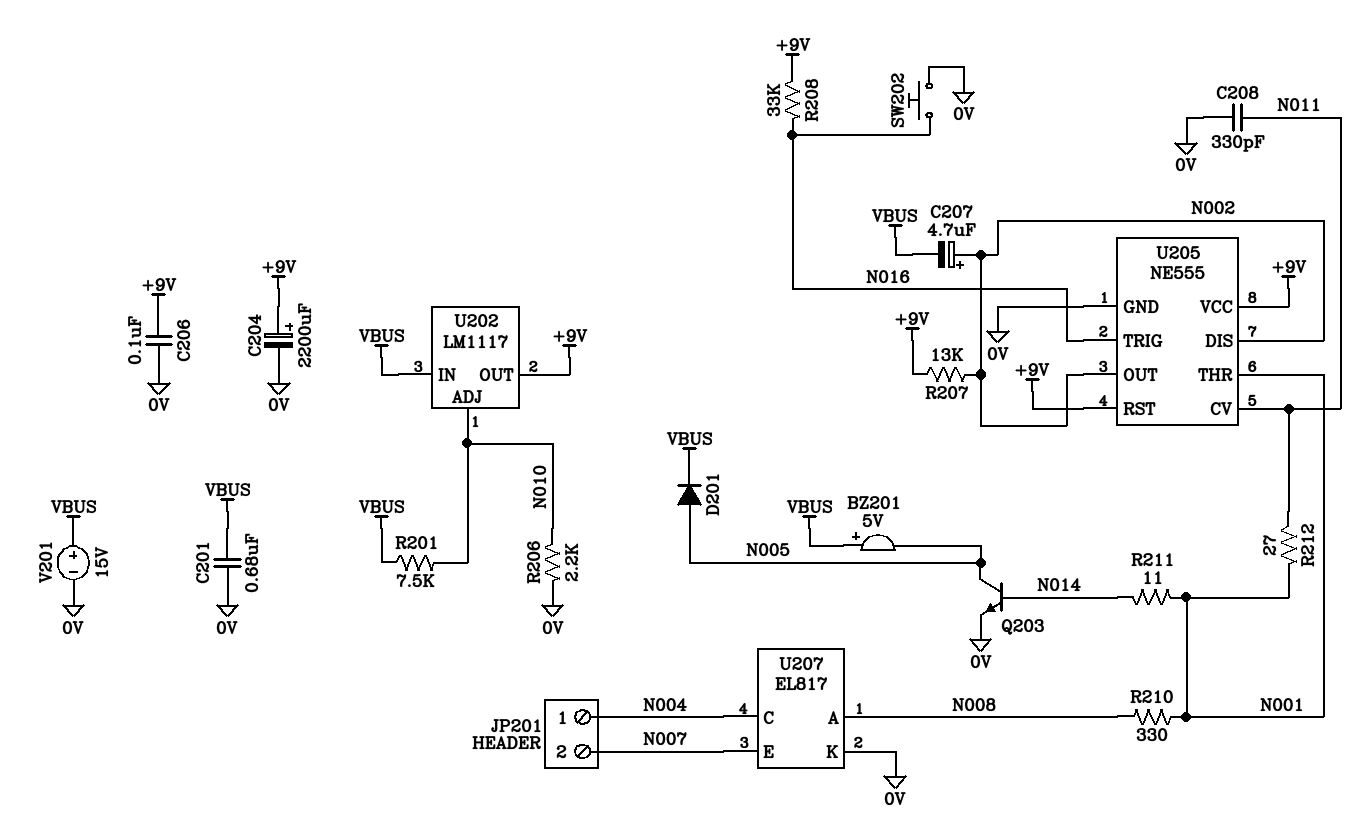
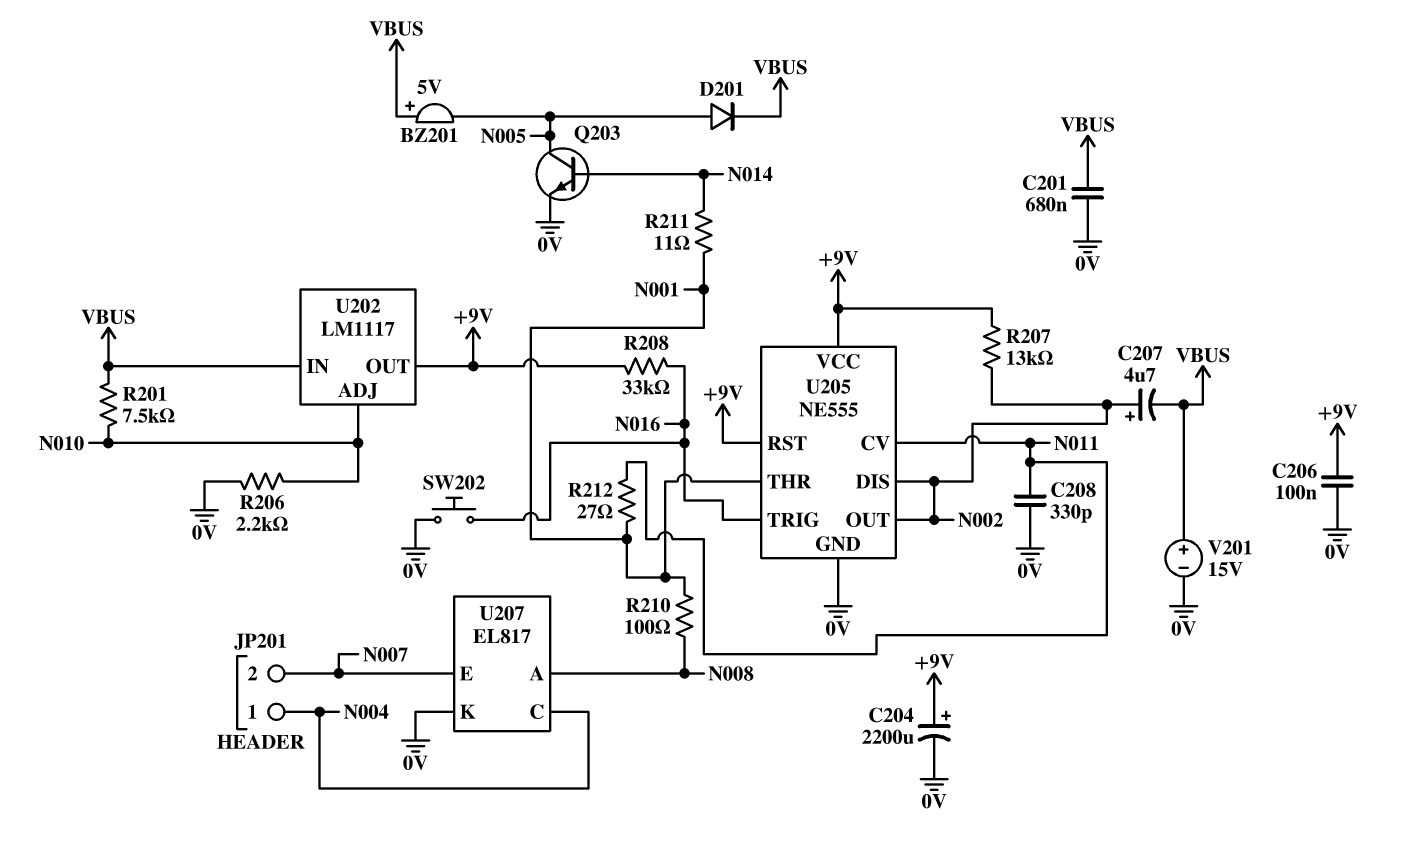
R210: 330 (N001, N008) -> 100 (N001, N008)

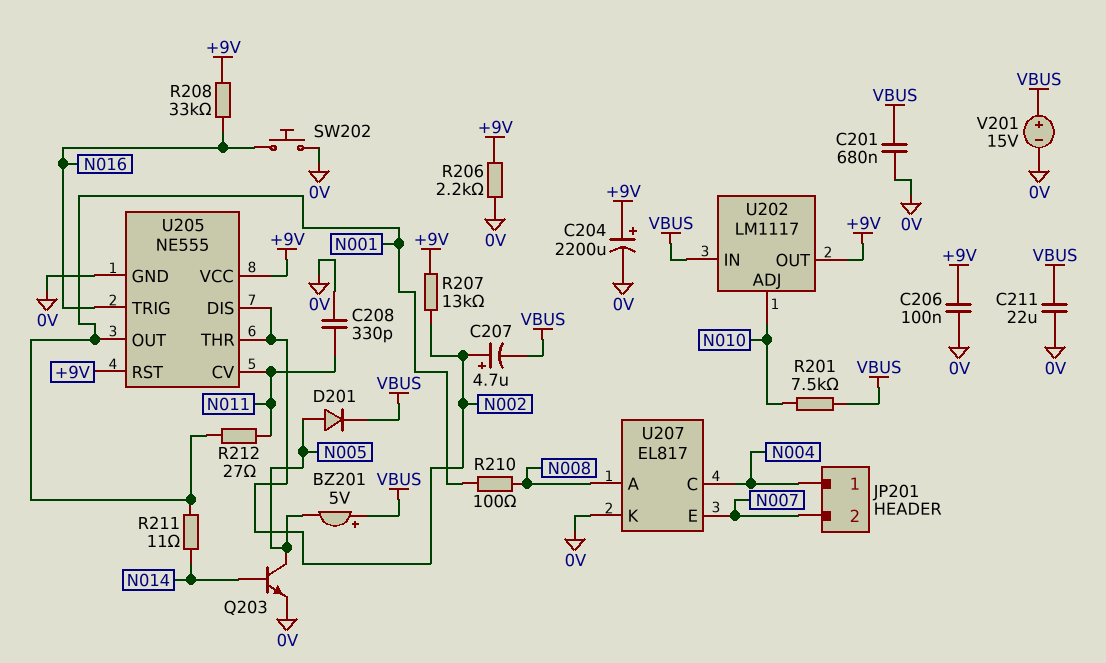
C211: none -> 22uF (0V, VBUS)
R206: 2.2k (0V, N010) -> 2.2k (+9V, 0V)
U205 pin OUT: N002 -> N001
U205 pin THR: N001 -> N002

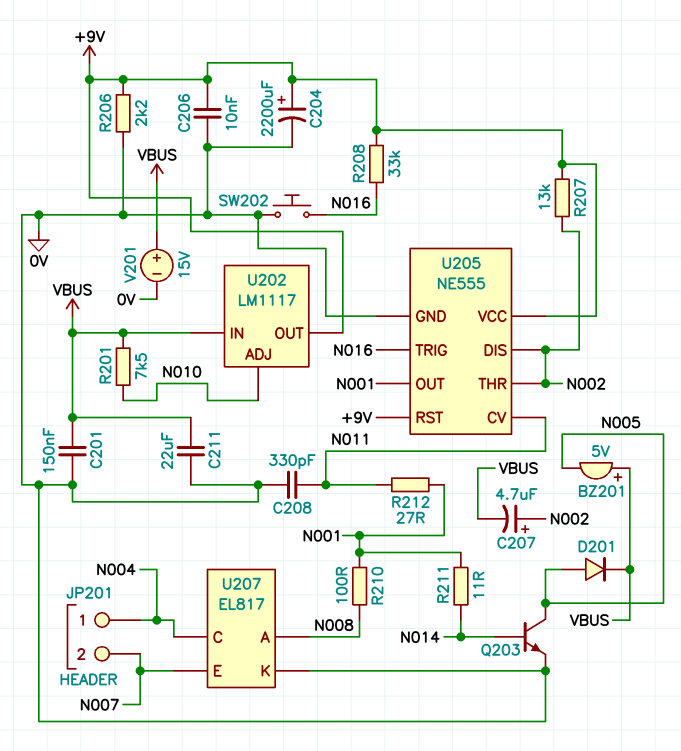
C201: 680nF (0V, VBUS) -> 150nF (0V, VBUS)
C206: 100nF (+9V, 0V) -> 10nF (+9V, 0V)

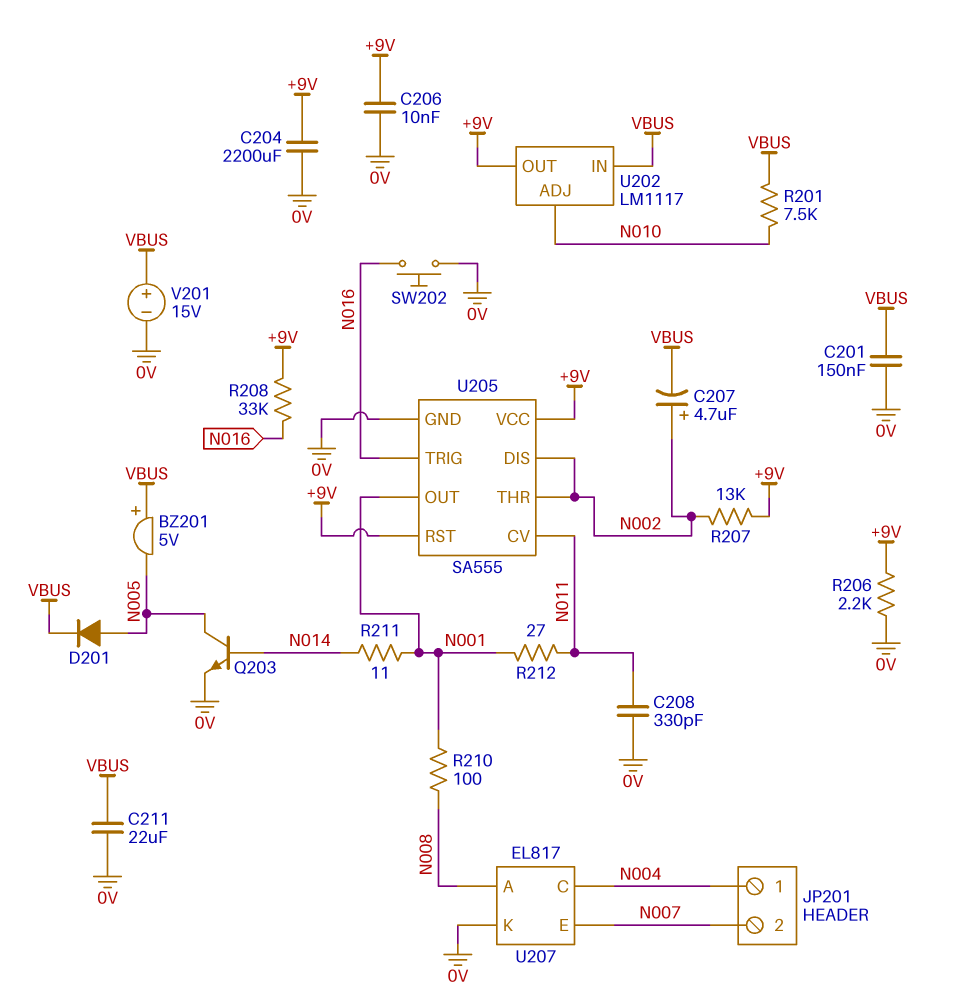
C204: 2200uF (plus +9V, minus 0V) -> 2200uF (+9V, 0V)
U205: NE555 -> SA555

